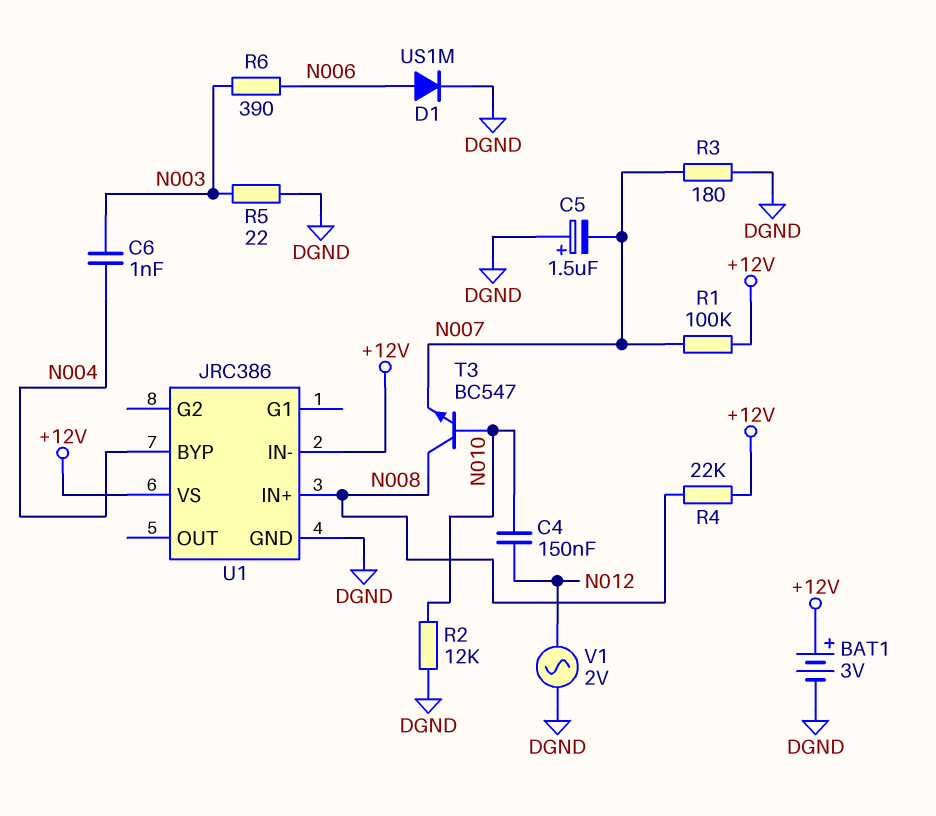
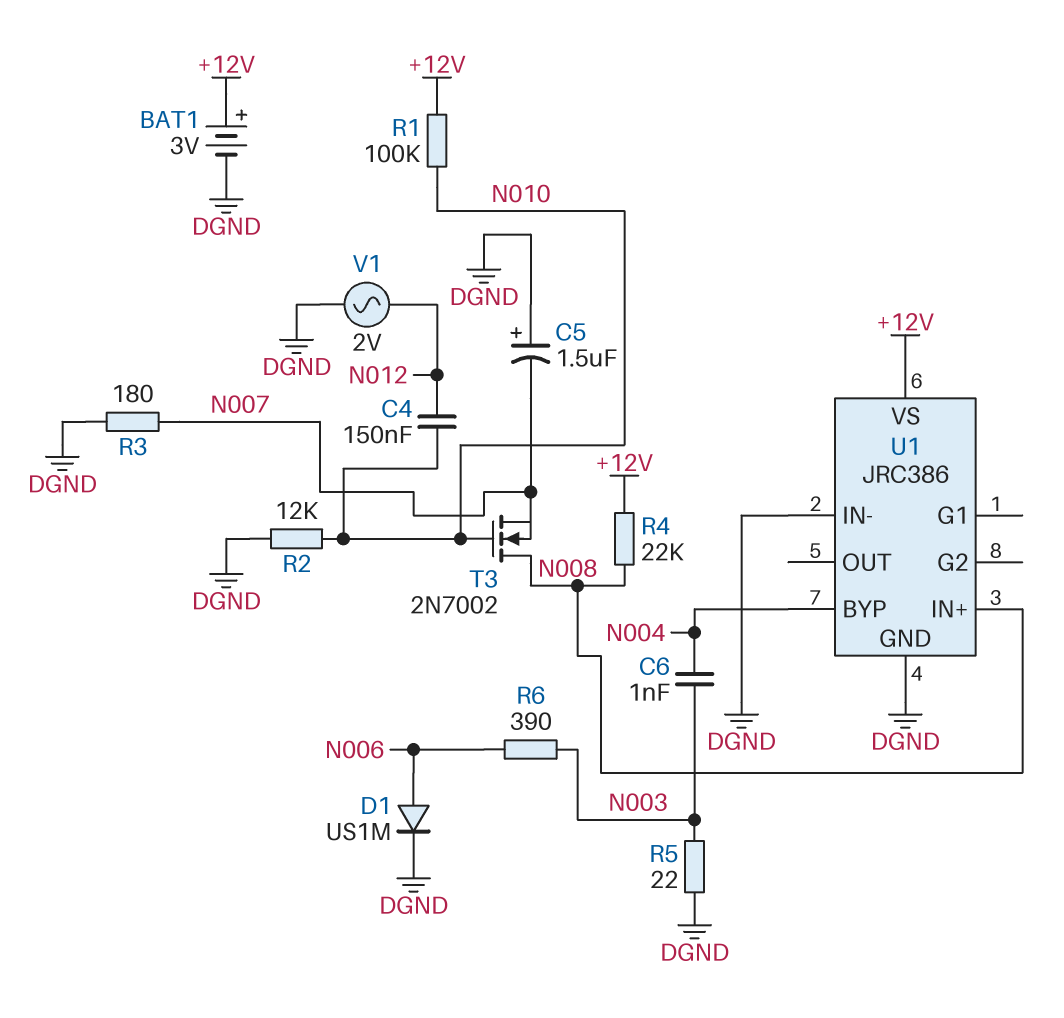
R1: 100k (+12V, N007) -> 100k (+12V, N010)
T3: NPN BC547 (B N010, C N008, E N007) -> NMOS 2N7002 (G N010, D N008, S N007)
U1 pin IN-: +12V -> DGND

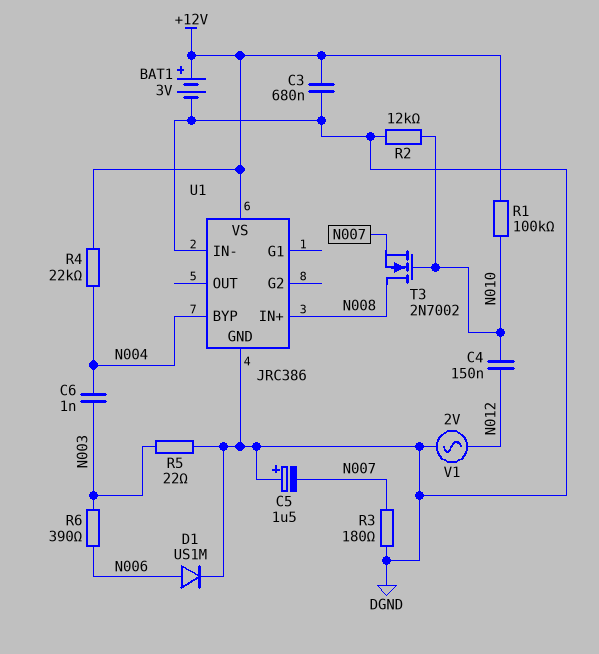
C3: none -> 680nF (+12V, DGND)
R4: 22k (+12V, N008) -> 22k (+12V, N004)

